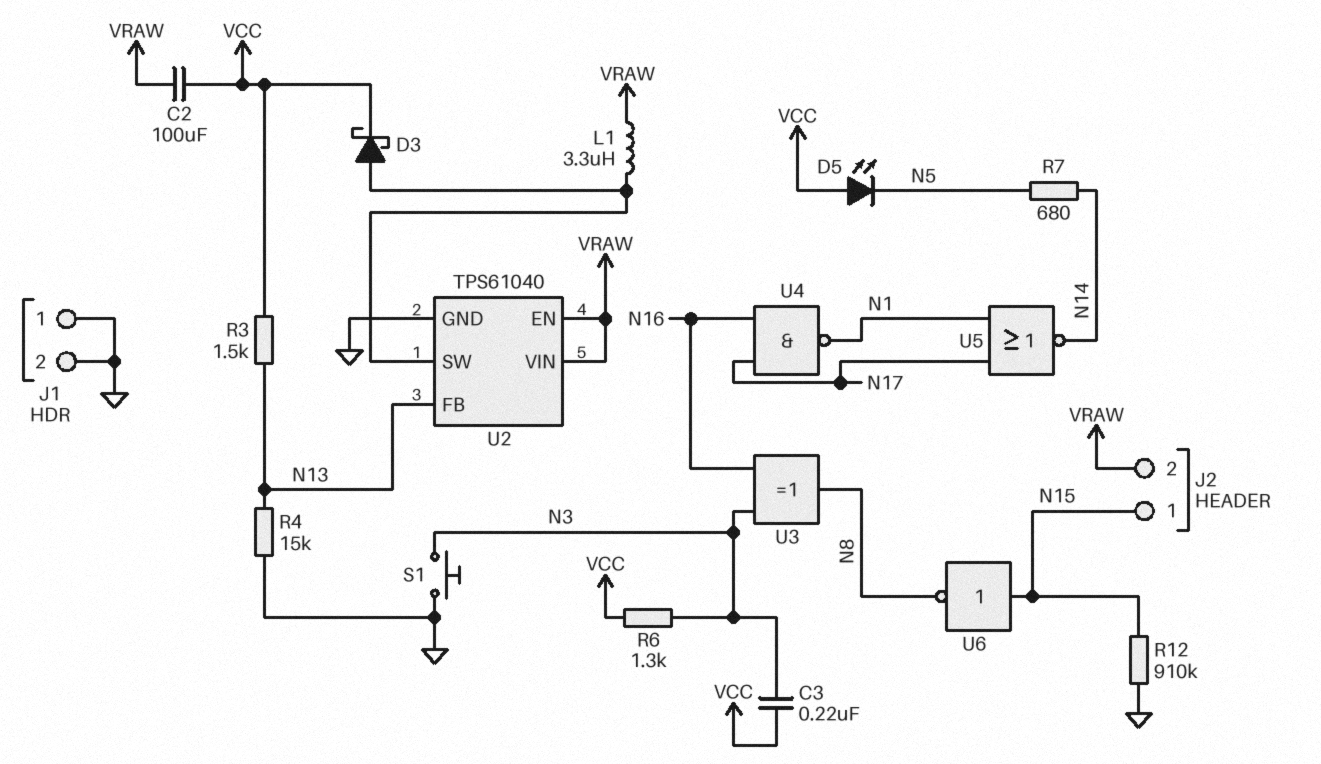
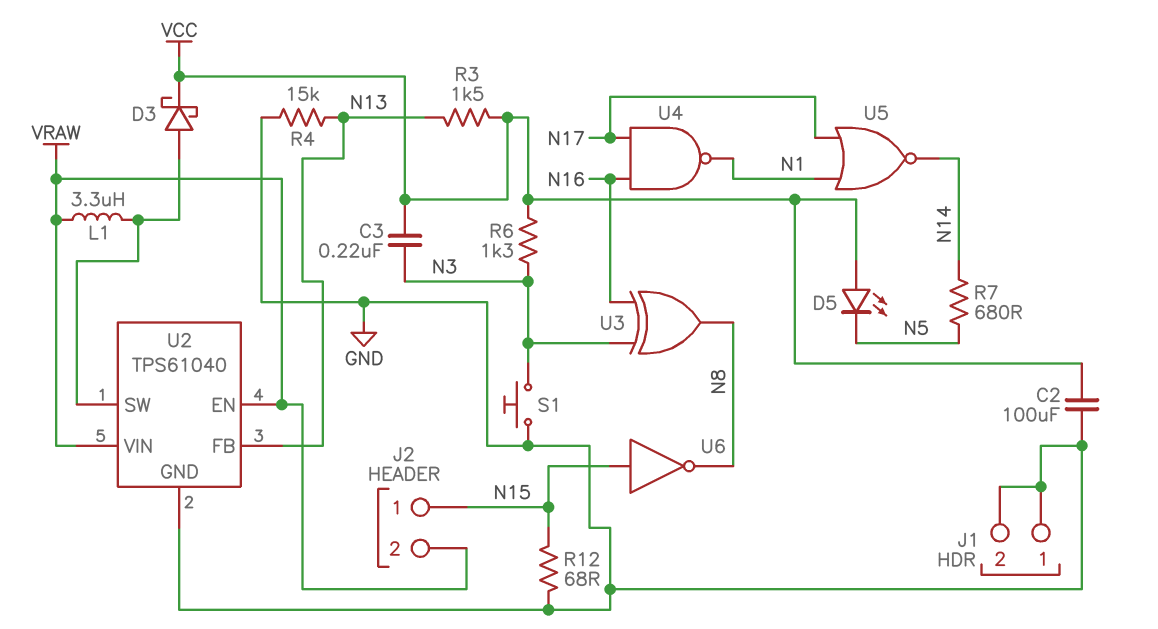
C2: 100uF (VCC, VRAW) -> 100uF (GND, VCC)
R12: 910k (GND, N15) -> 68 (GND, N15)

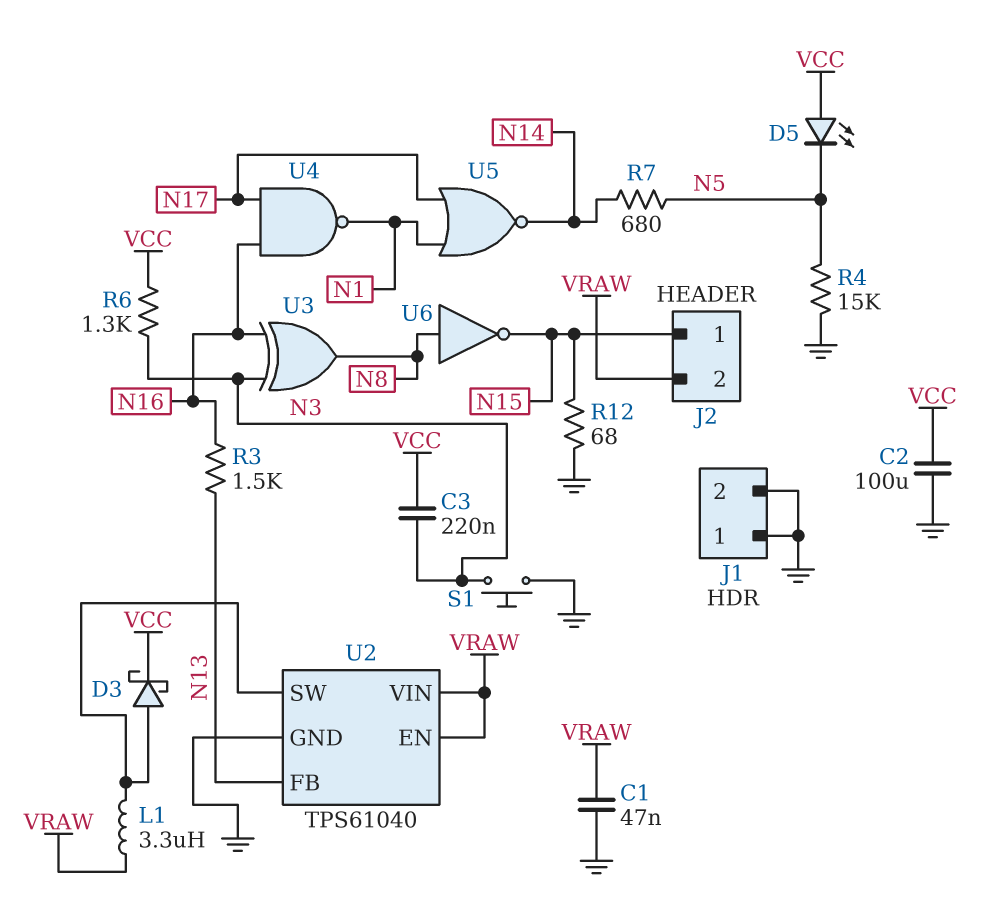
C1: none -> 47nF (GND, VRAW)
R3: 1.5k (N13, VCC) -> 1.5k (N13, N16)
R4: 15k (GND, N13) -> 15k (GND, N5)
U6: NOT (in N15, out N8) -> NOT (in N8, out N15)

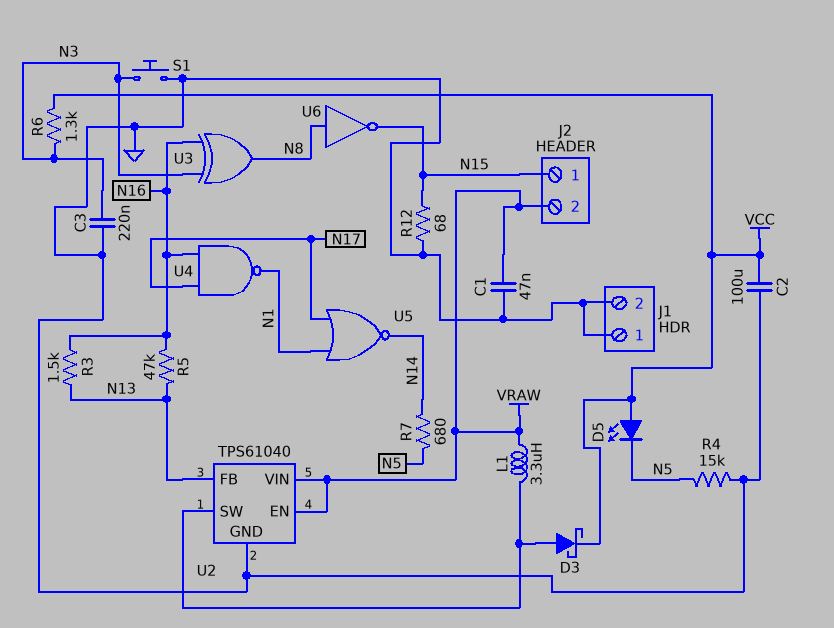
C3: 220nF (N3, VCC) -> 220nF (GND, N3)
R5: none -> 47k (N13, N16)

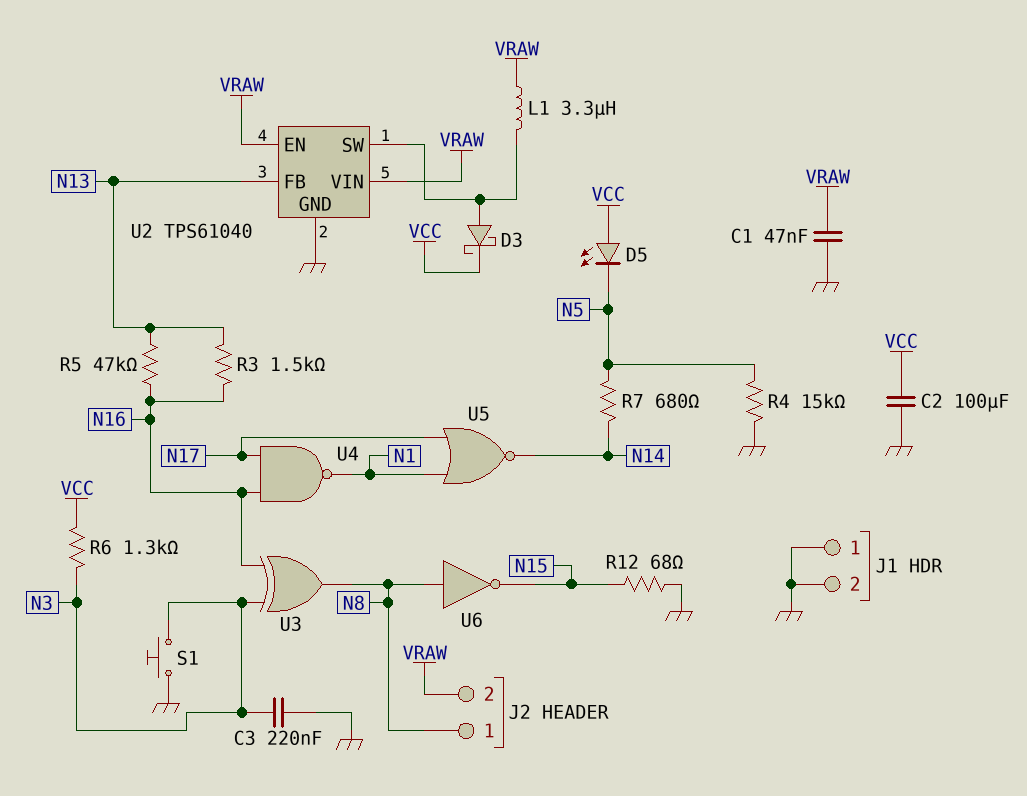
J2 pin 1: N15 -> N8

